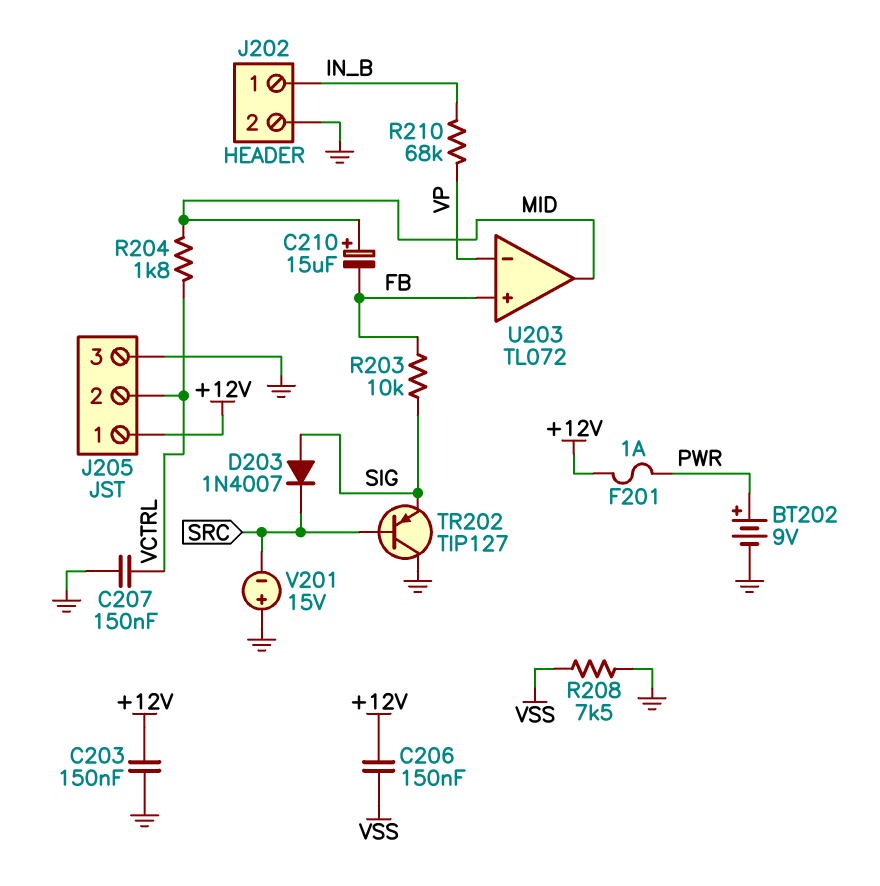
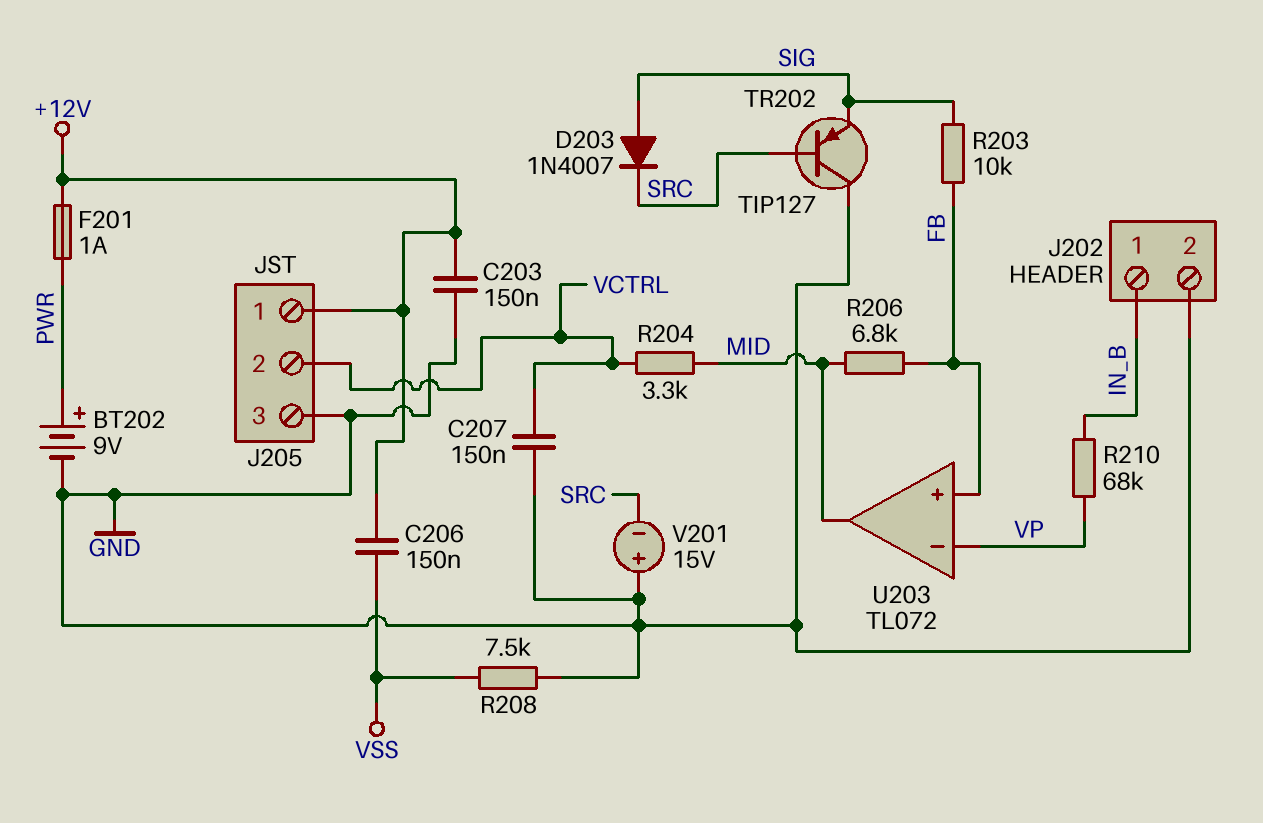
C210: 15uF (plus MID, minus FB) -> none
R204: 1.8k (MID, VCTRL) -> 3.3k (MID, VCTRL)
R206: none -> 6.8k (FB, MID)

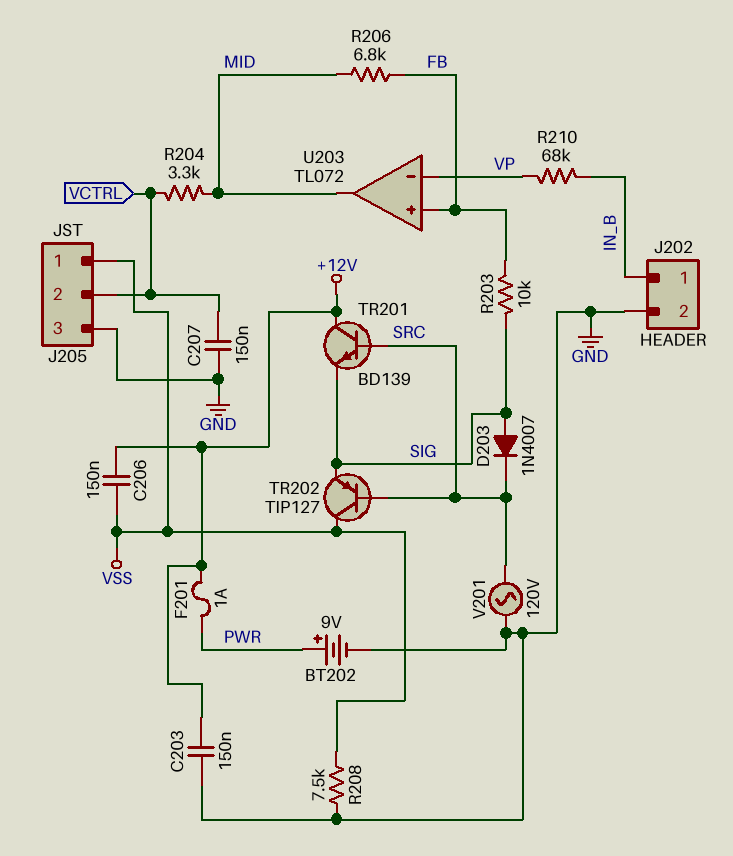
J205 pin 1: +12V -> VSS
TR201: none -> NPN BD139 (B SRC, C +12V, E SIG)
TR202: PNP TIP127 (B SRC, C GND, E SIG) -> PNP TIP127 (B SRC, C VSS, E SIG)
V201: 15V (plus GND, minus SRC) -> AC 120V (GND, SRC)

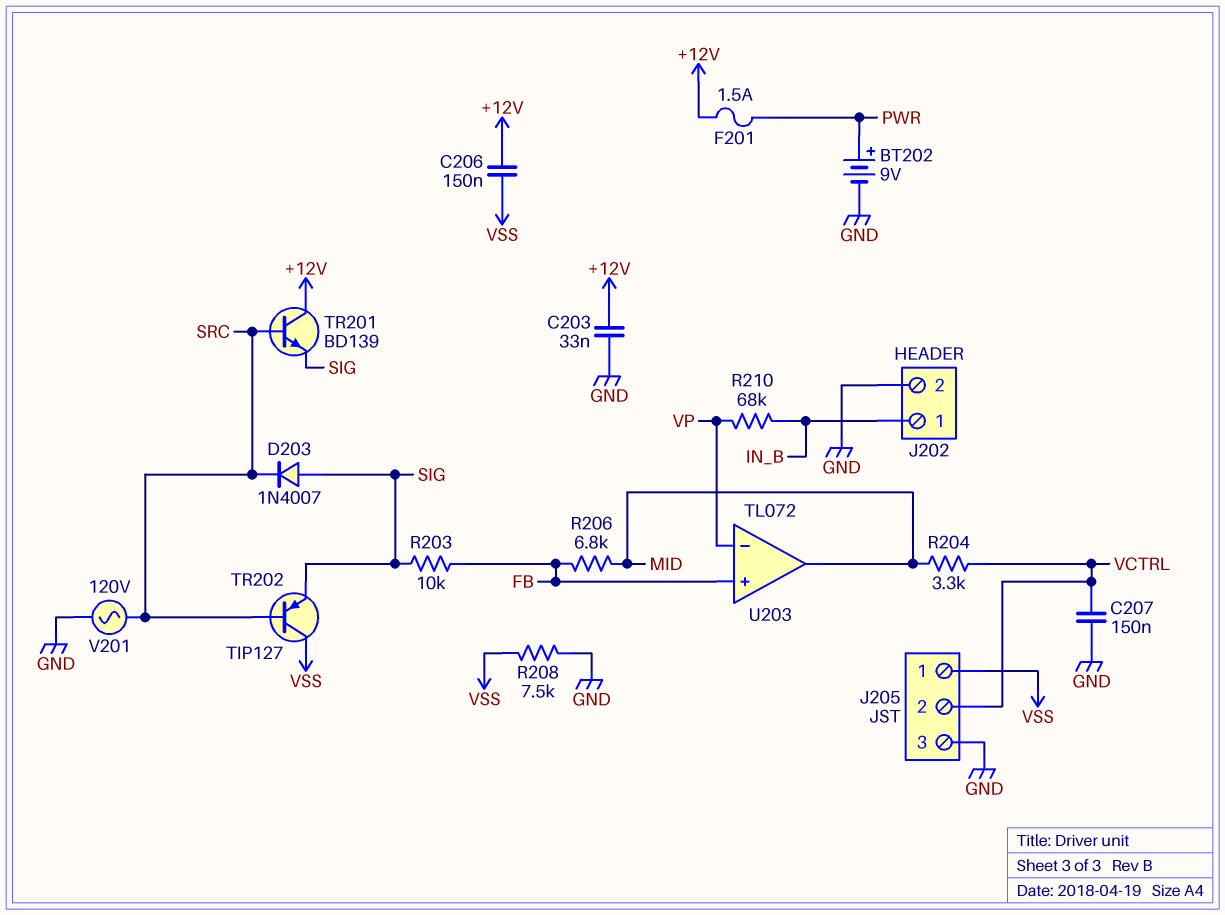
C203: 150nF (+12V, GND) -> 33nF (+12V, GND)
F201: 1A (+12V, PWR) -> 1.5A (+12V, PWR)

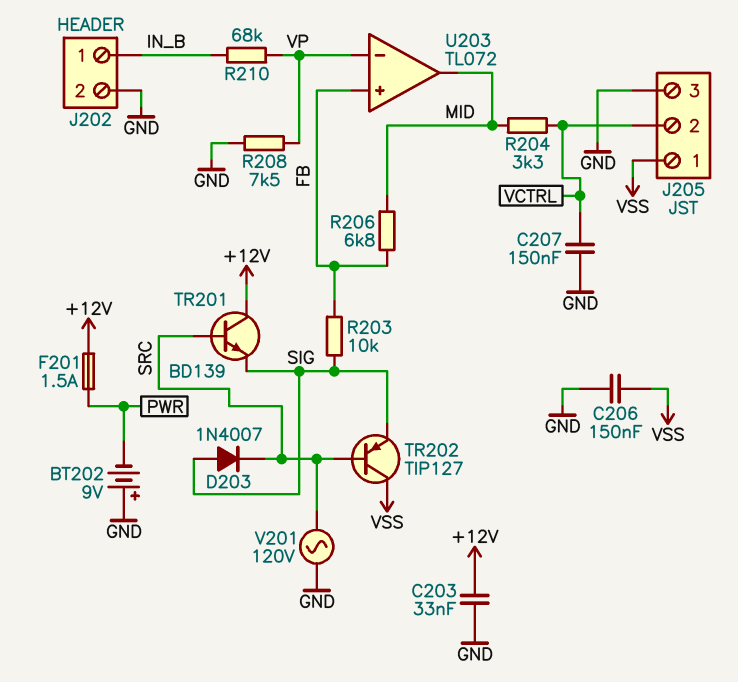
BT202: 9V (plus PWR, minus GND) -> 9V (plus GND, minus PWR)
C206: 150nF (+12V, VSS) -> 150nF (GND, VSS)
R208: 7.5k (GND, VSS) -> 7.5k (GND, VP)

